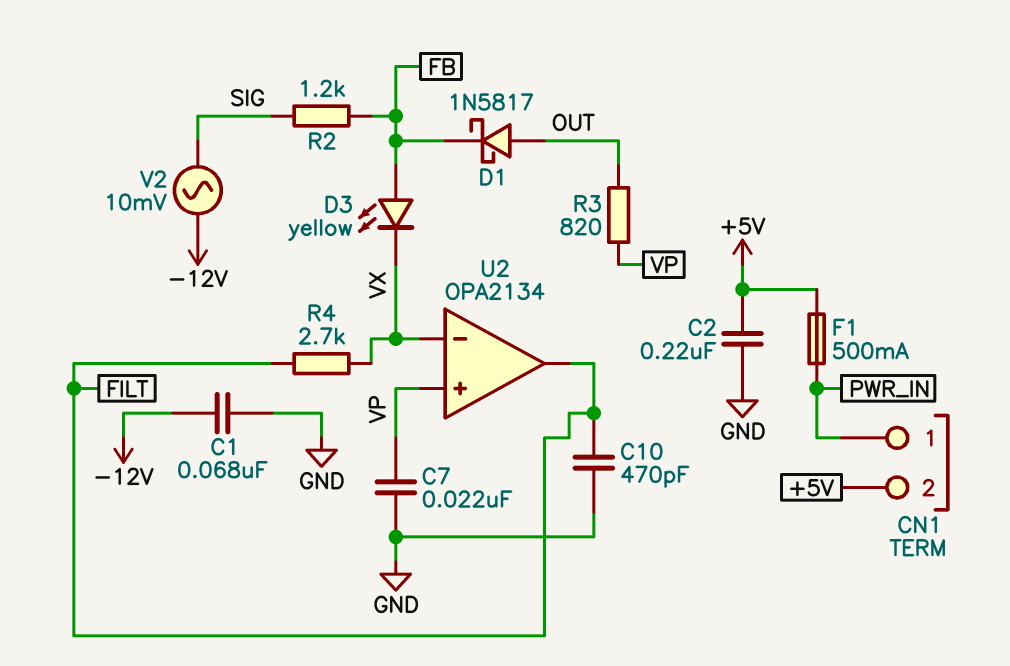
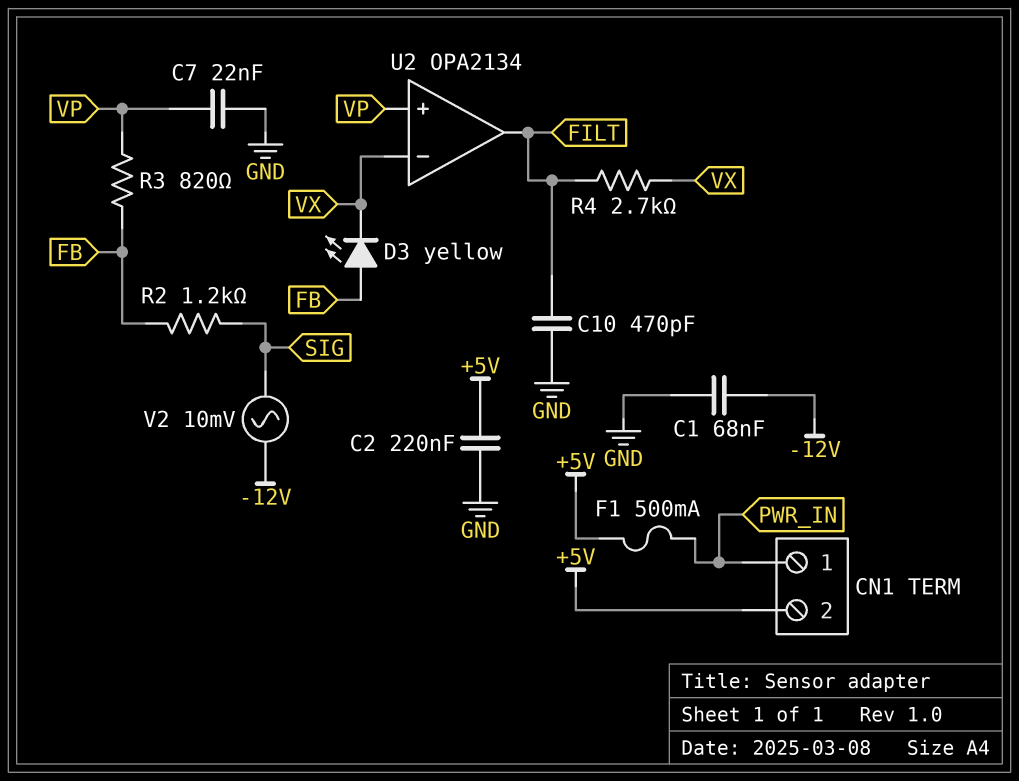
D1: schottky 1N5817 (A OUT, K FB) -> none
R3: 820 (OUT, VP) -> 820 (FB, VP)

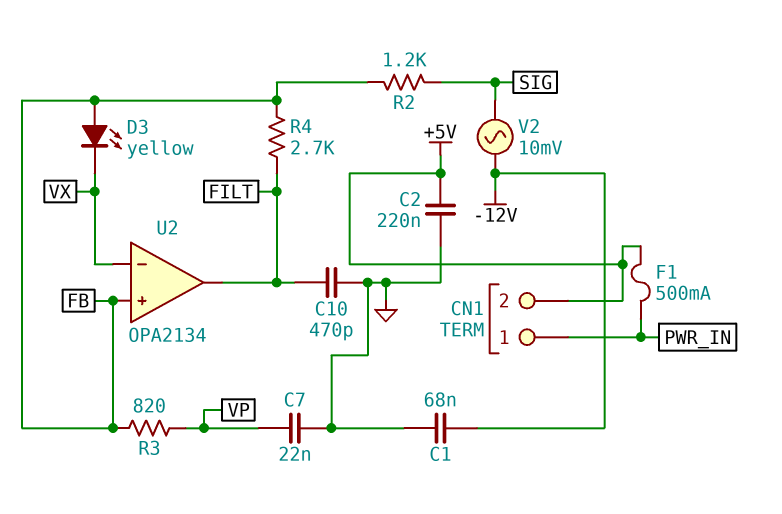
R4: 2.7k (FILT, VX) -> 2.7k (FB, FILT)
U2 pin in+: VP -> FB

